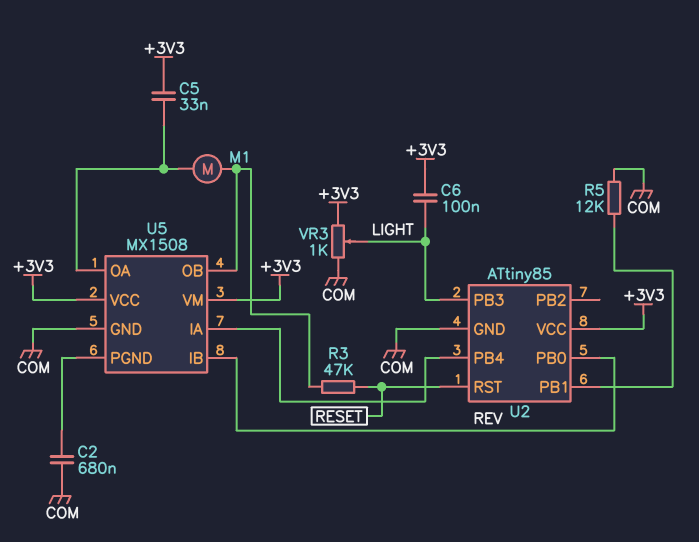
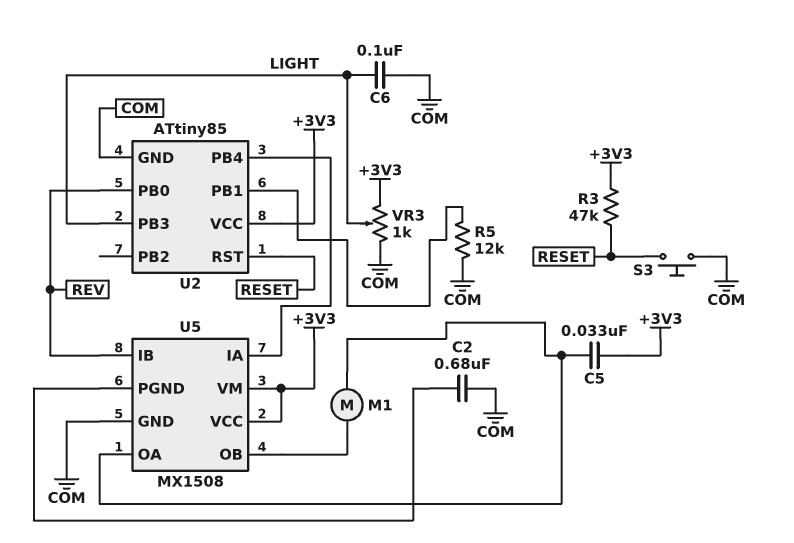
C6: 100nF (+3V3, LIGHT) -> 100nF (COM, LIGHT)
R3: 47k (RESET, U5/OB) -> 47k (+3V3, RESET)
S3: none -> button (COM, RESET)

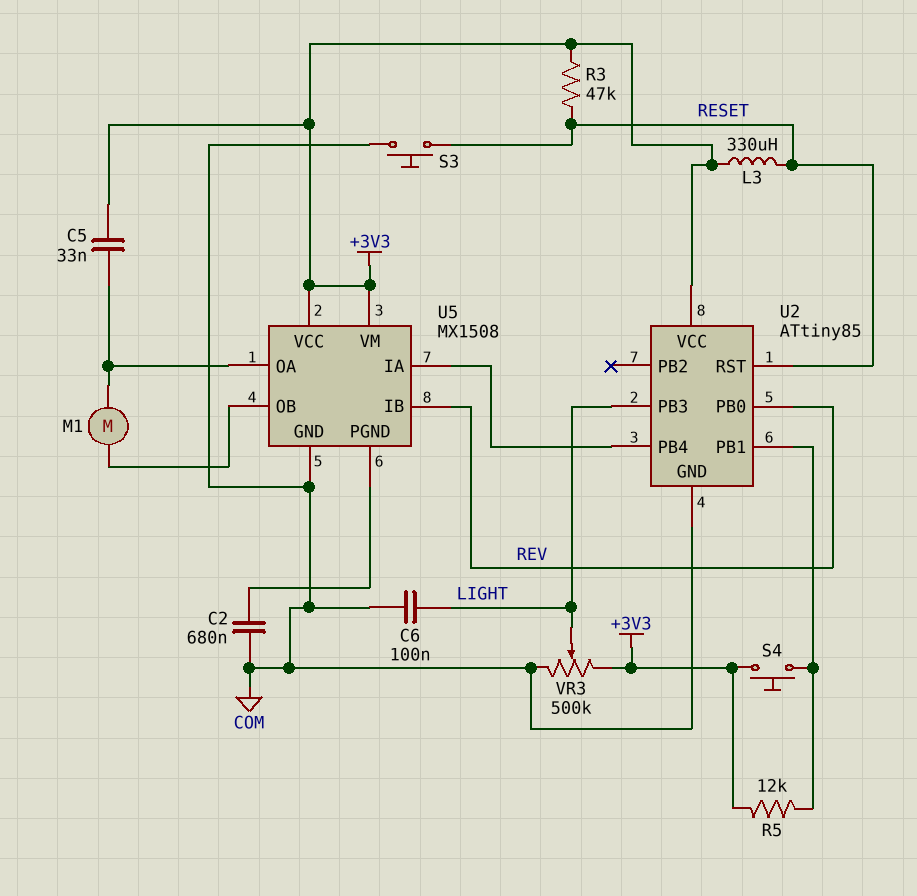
L3: none -> 330uH (+3V3, RESET)
R5: 12k (COM, U2/PB1) -> 12k (+3V3, U2/PB1)
S4: none -> button (+3V3, U2/PB1)
VR3: 1k (+3V3, COM, wiper LIGHT) -> 500k (+3V3, COM, wiper LIGHT)

